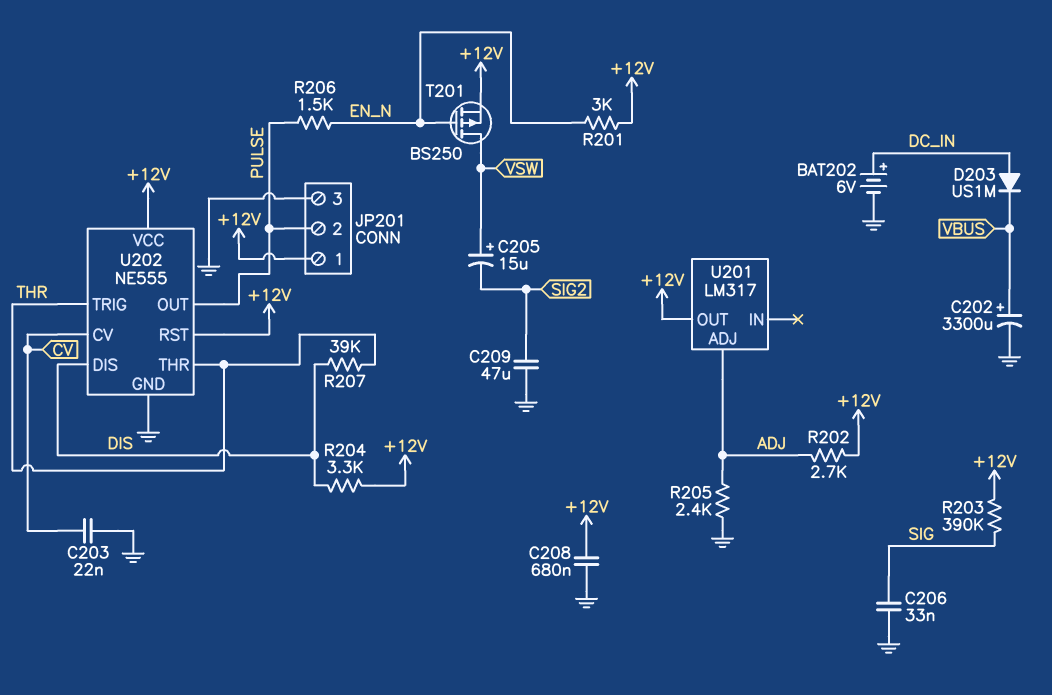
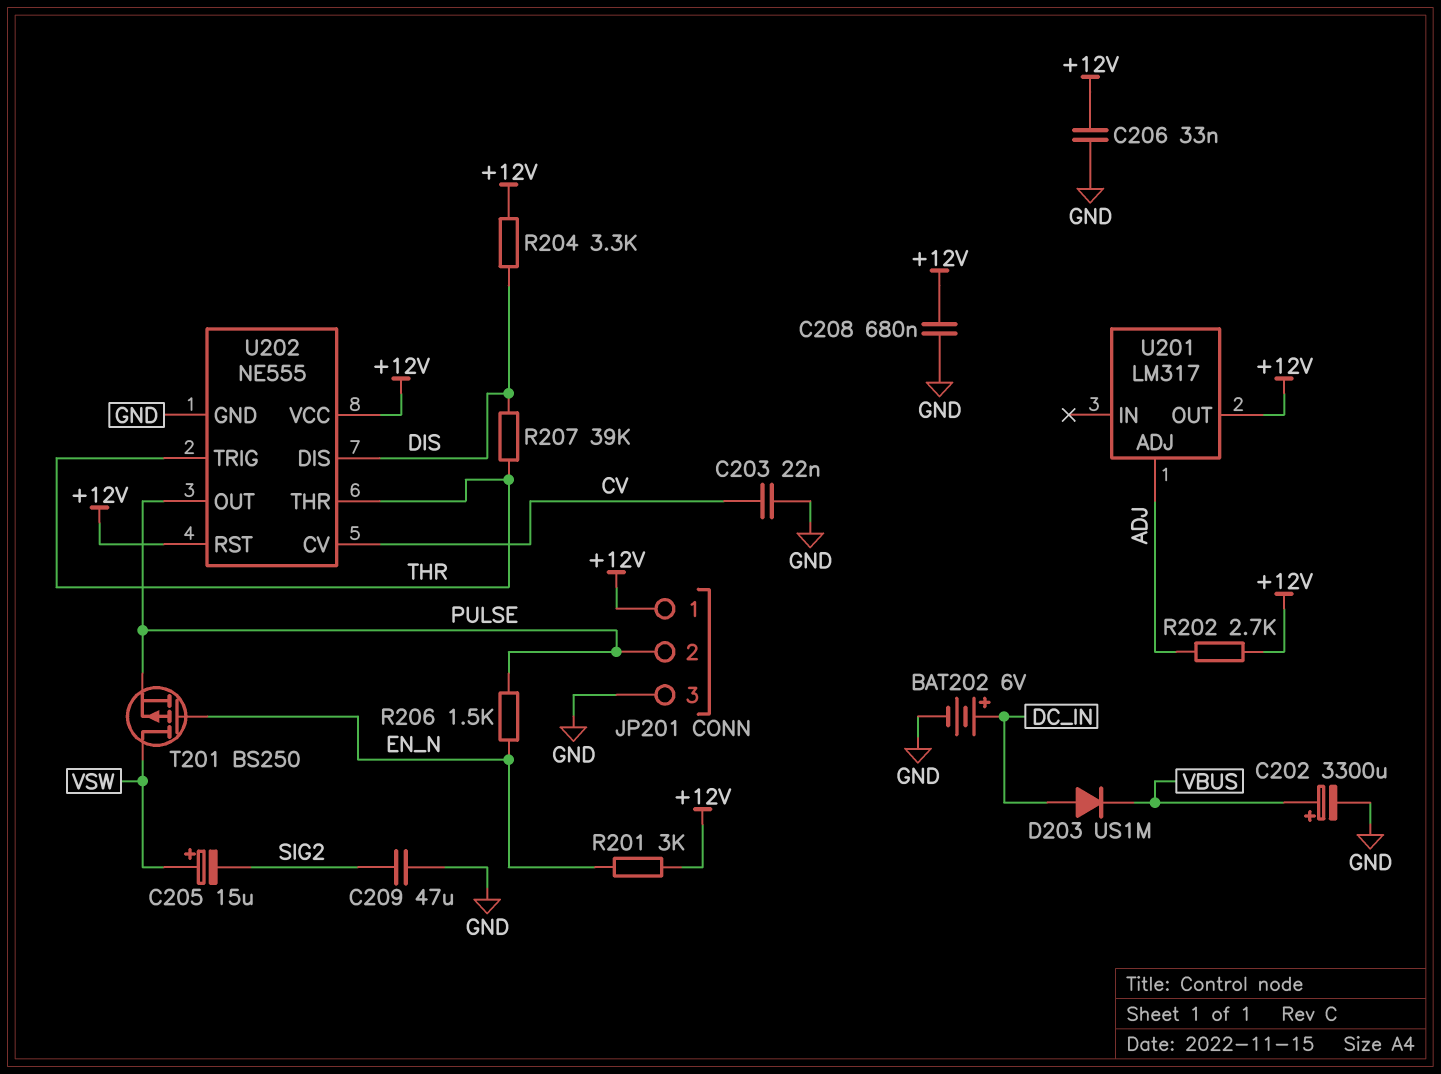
C206: 33nF (GND, SIG) -> 33nF (+12V, GND)
R203: 390k (+12V, SIG) -> none
R205: 2.4k (ADJ, GND) -> none
T201: PMOS BS250 (G EN_N, D VSW, S +12V) -> PMOS BS250 (G EN_N, D VSW, S PULSE)

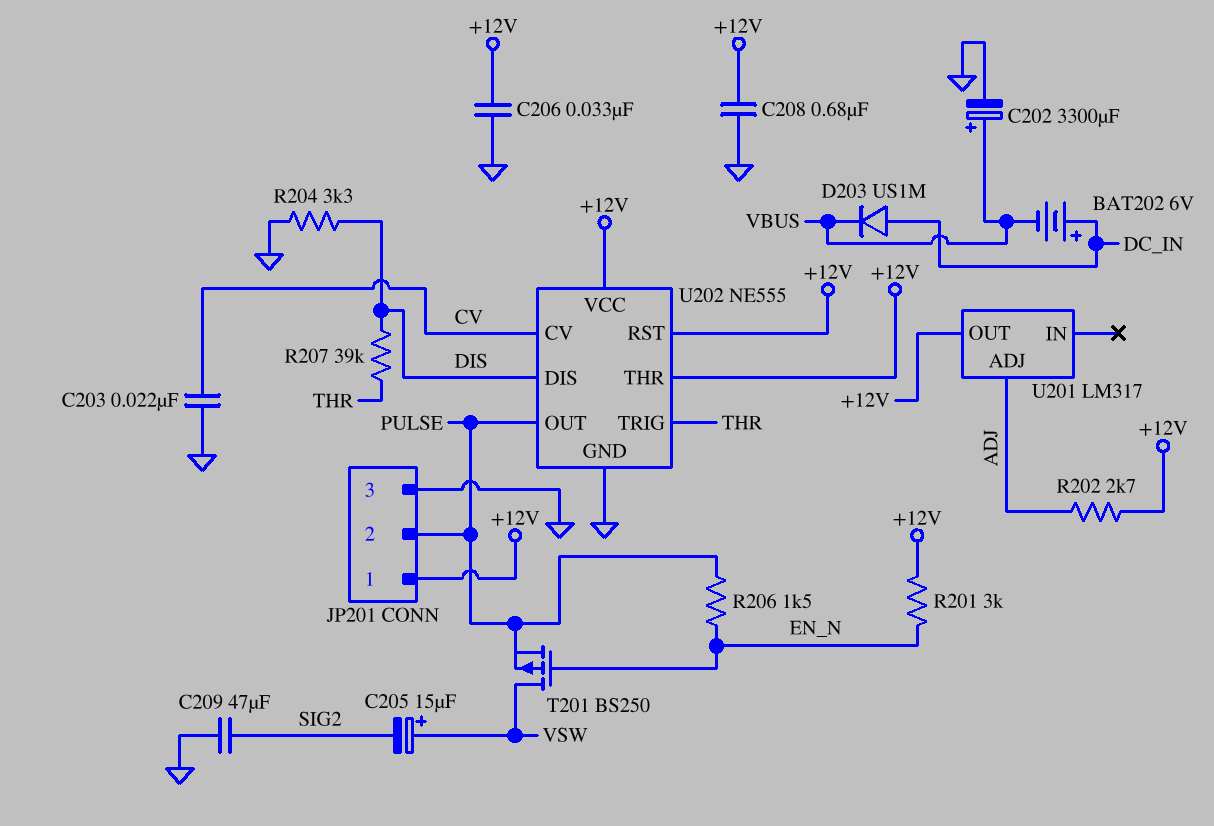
BAT202: 6V (plus DC_IN, minus GND) -> 6V (plus DC_IN, minus VBUS)
R204: 3.3k (+12V, DIS) -> 3.3k (DIS, GND)
U202 pin THR: THR -> +12V

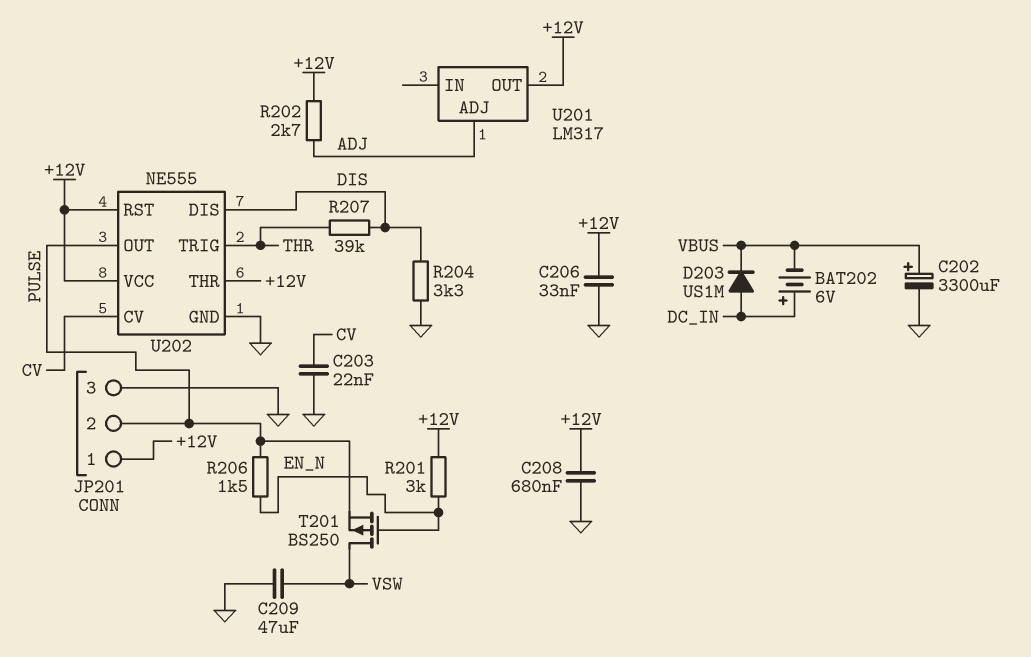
C205: 15uF (plus VSW, minus SIG2) -> none
C209: 47uF (GND, SIG2) -> 47uF (GND, VSW)

